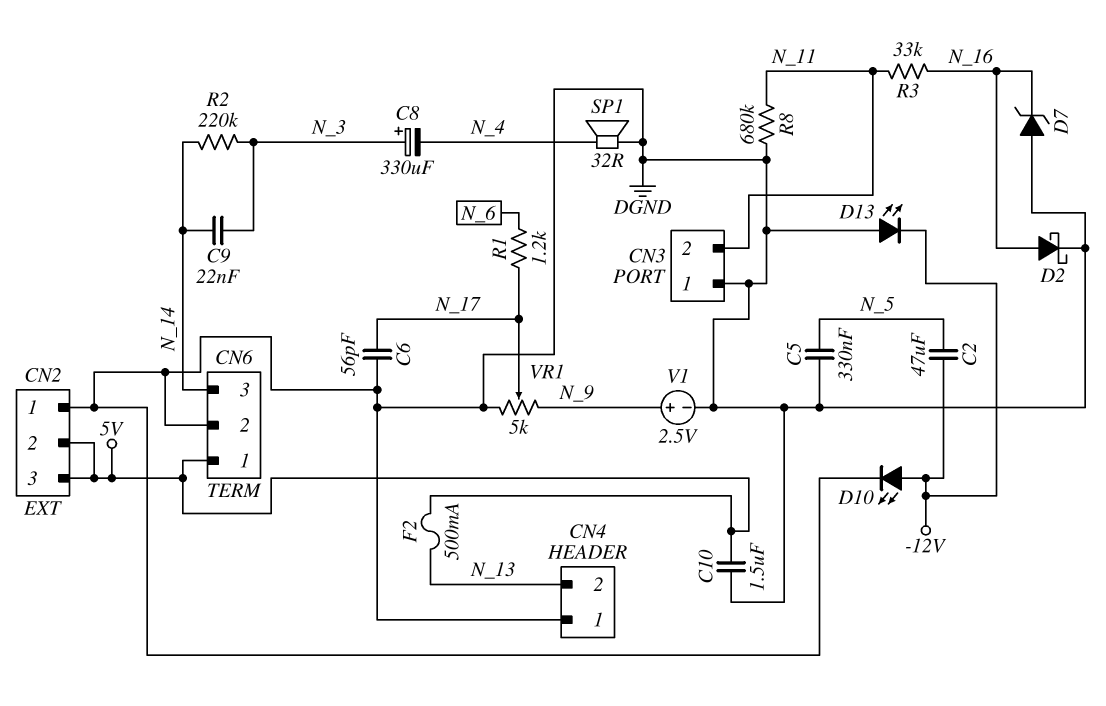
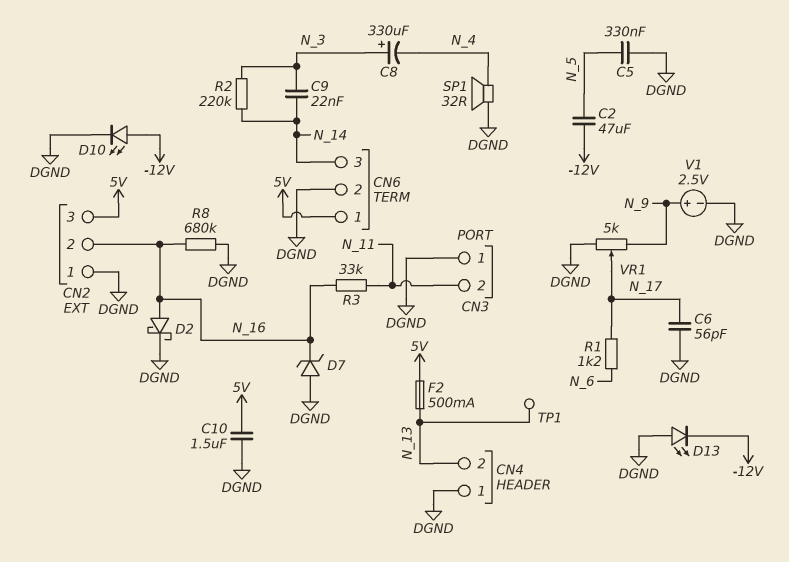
CN2 pin 2: 5V -> N_16
R8: 680k (DGND, N_11) -> 680k (DGND, N_16)
TP1: none -> test point (N_13)

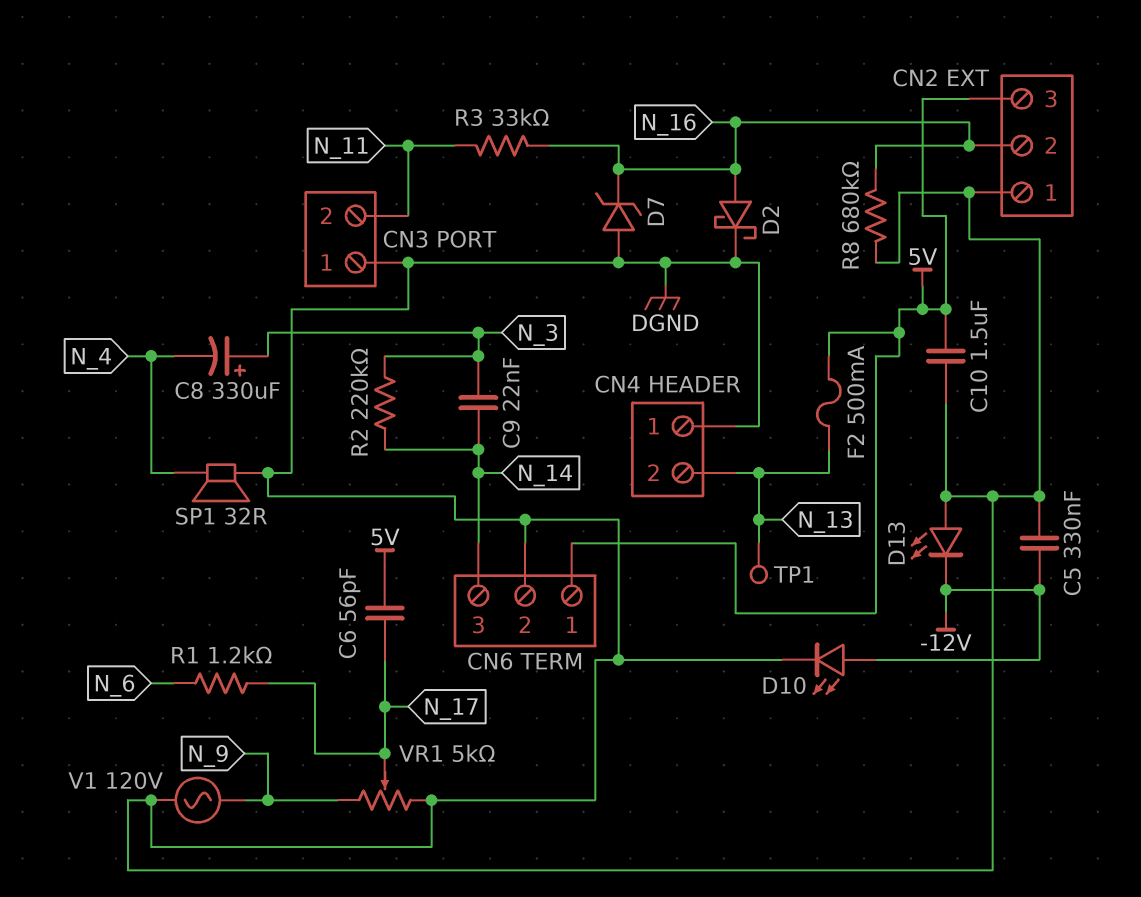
C2: 47uF (-12V, N_5) -> none
C5: 330nF (DGND, N_5) -> 330nF (-12V, DGND)
C6: 56pF (DGND, N_17) -> 56pF (5V, N_17)
V1: 2.5V (plus N_9, minus DGND) -> AC 120V (DGND, N_9)

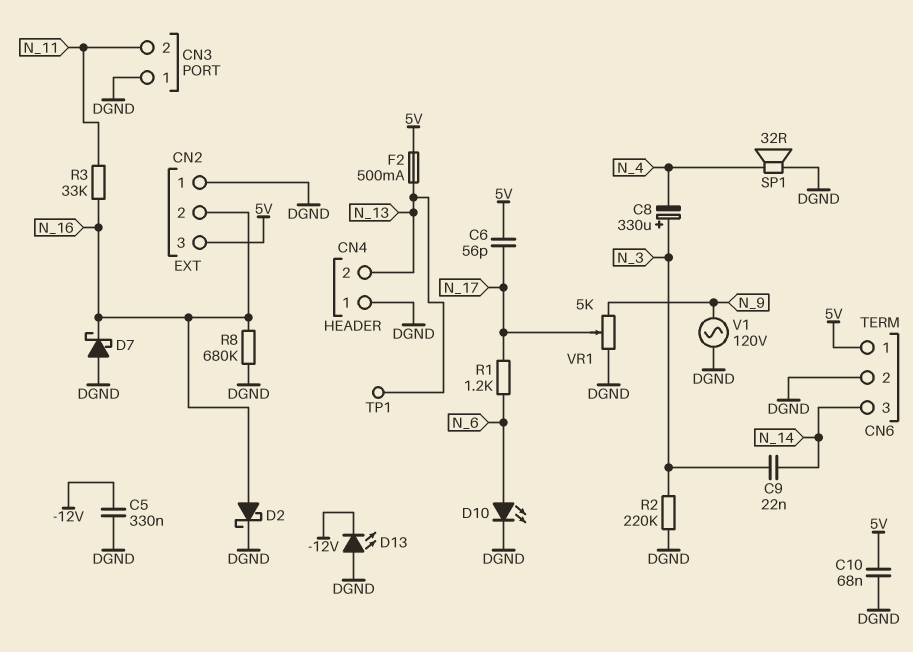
C10: 1.5uF (5V, DGND) -> 68nF (5V, DGND)
D7: zener (A DGND, K N_16) -> schottky (A DGND, K N_16)
D10: LED (A -12V, K DGND) -> LED (A N_6, K DGND)
R2: 220k (N_3, N_14) -> 220k (DGND, N_3)

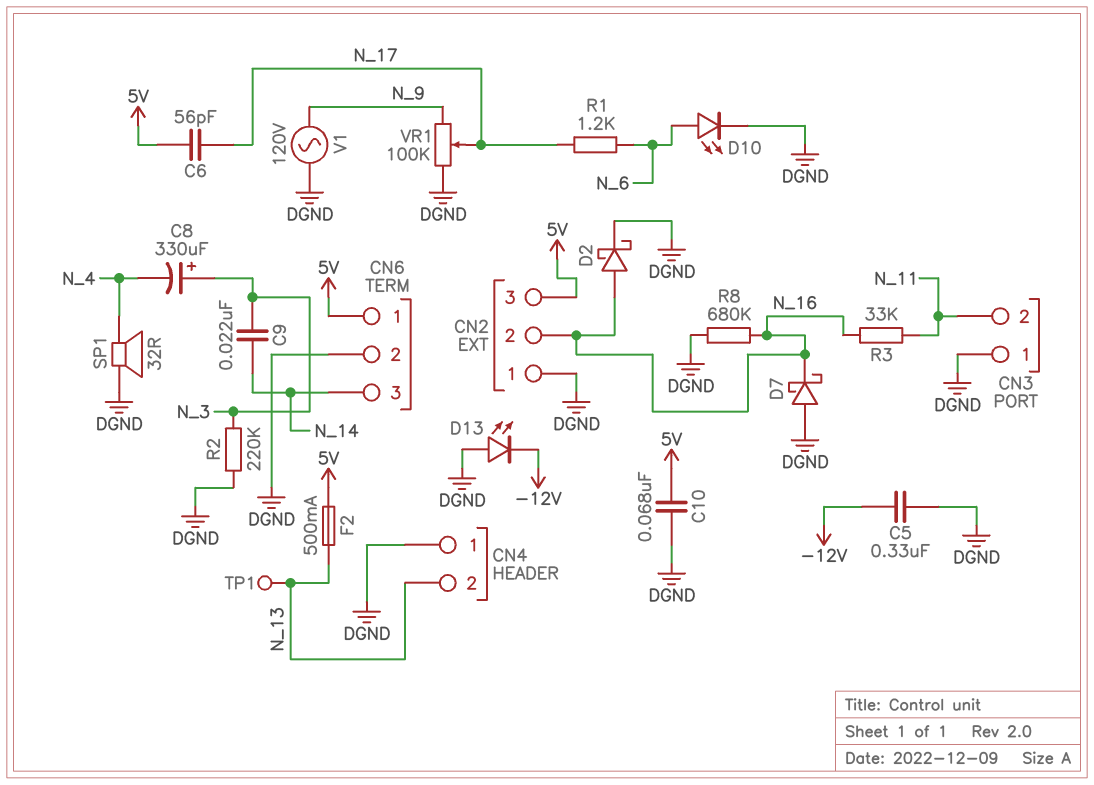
VR1: 5k (DGND, N_9, wiper N_17) -> 100k (DGND, N_9, wiper N_17)

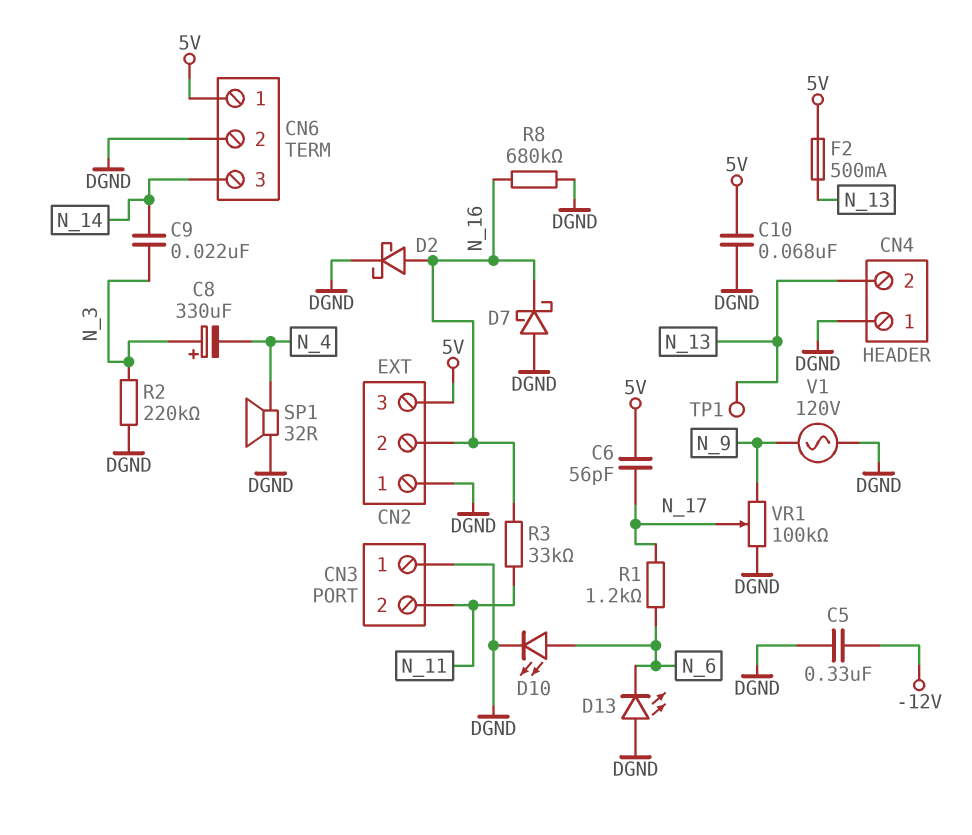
D13: LED (A DGND, K -12V) -> LED (A DGND, K N_6)

